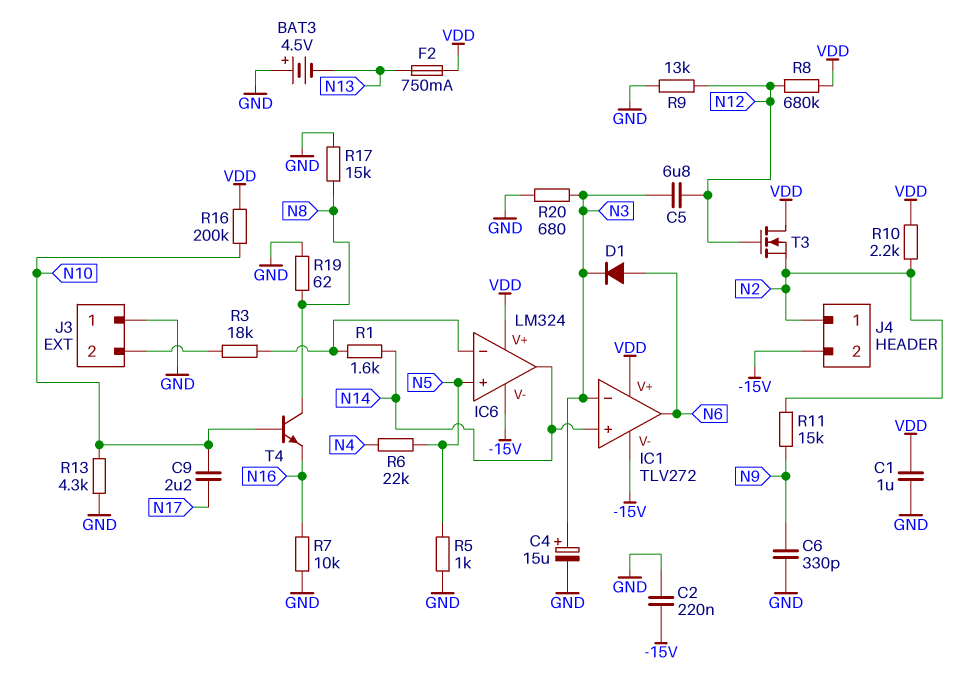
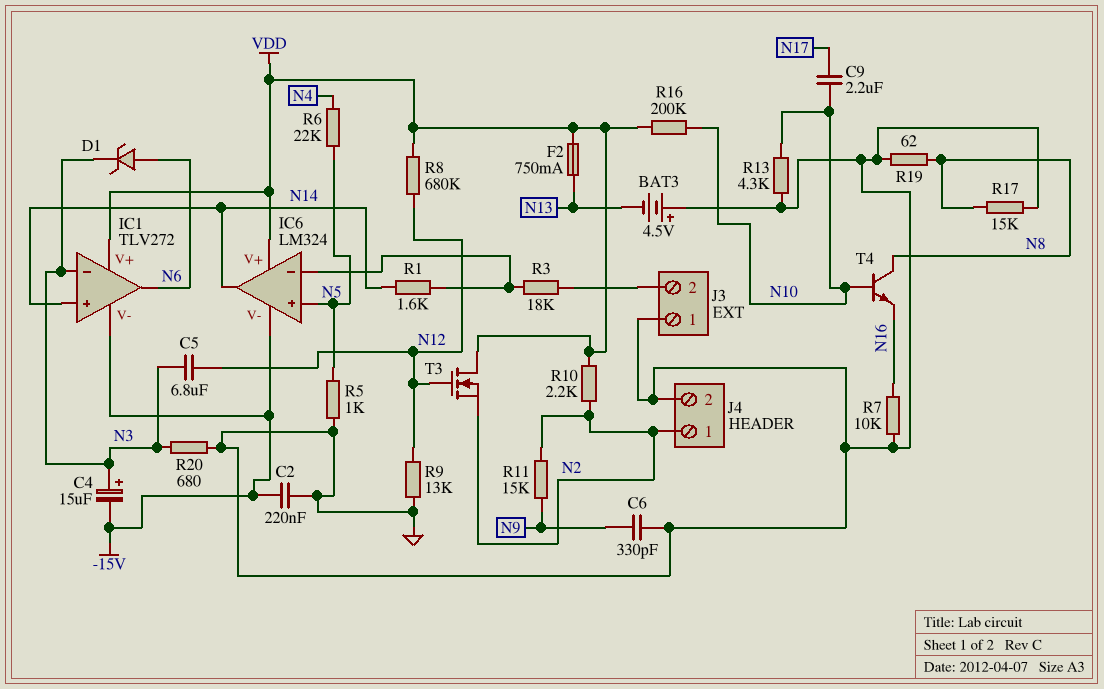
C1: 1uF (GND, VDD) -> none
C4: 15uF (plus N3, minus GND) -> 15uF (plus N3, minus -15V)
D1: diode (A N6, K N3) -> zener (A N6, K N3)
J4 pin 2: -15V -> GND

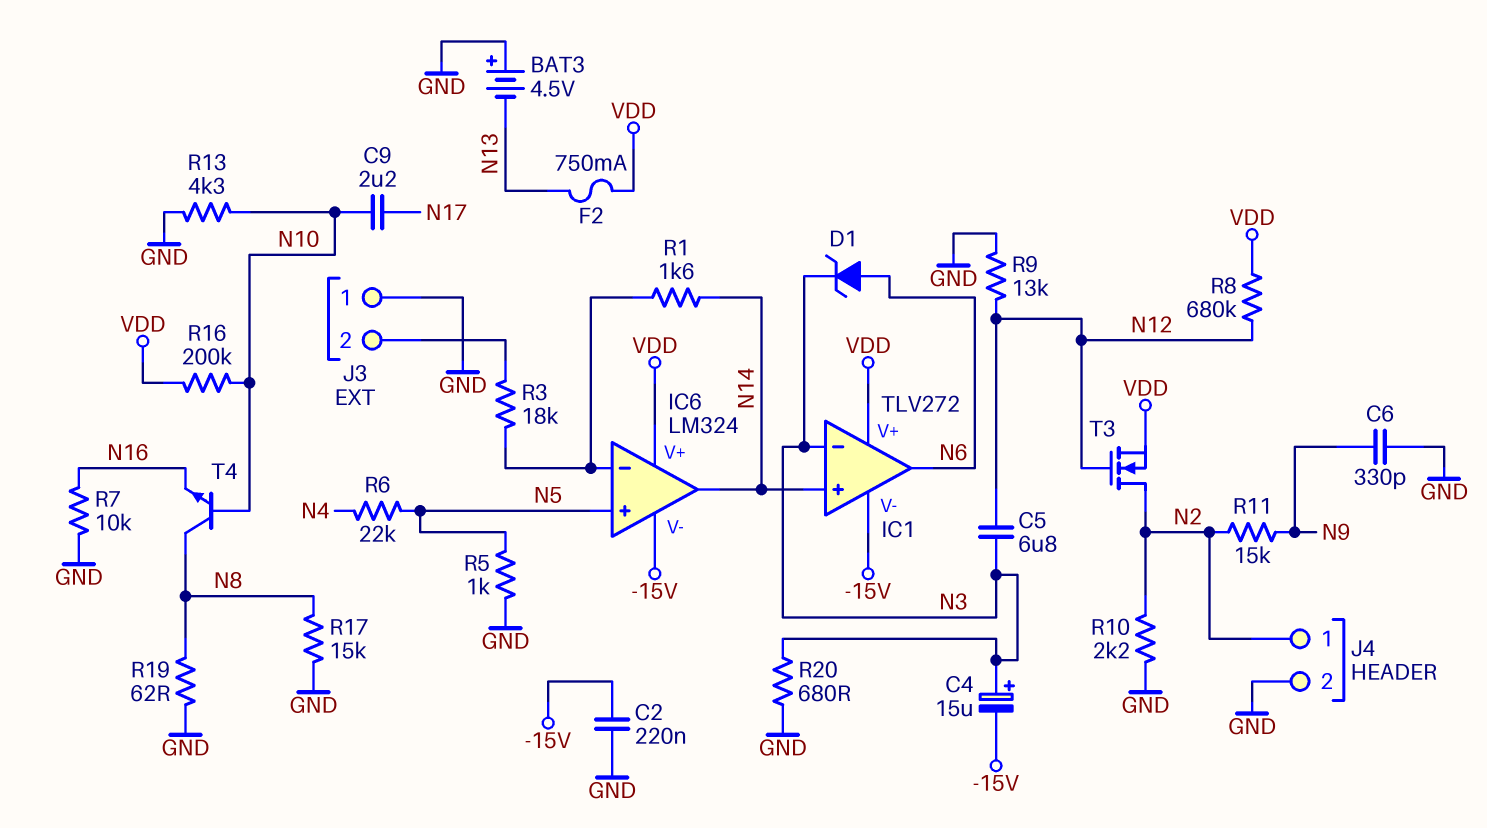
R10: 2.2k (N2, VDD) -> 2.2k (GND, N2)
T3: NMOS (G N12, D VDD, S N2) -> NMOS (G N12, D N2, S VDD)

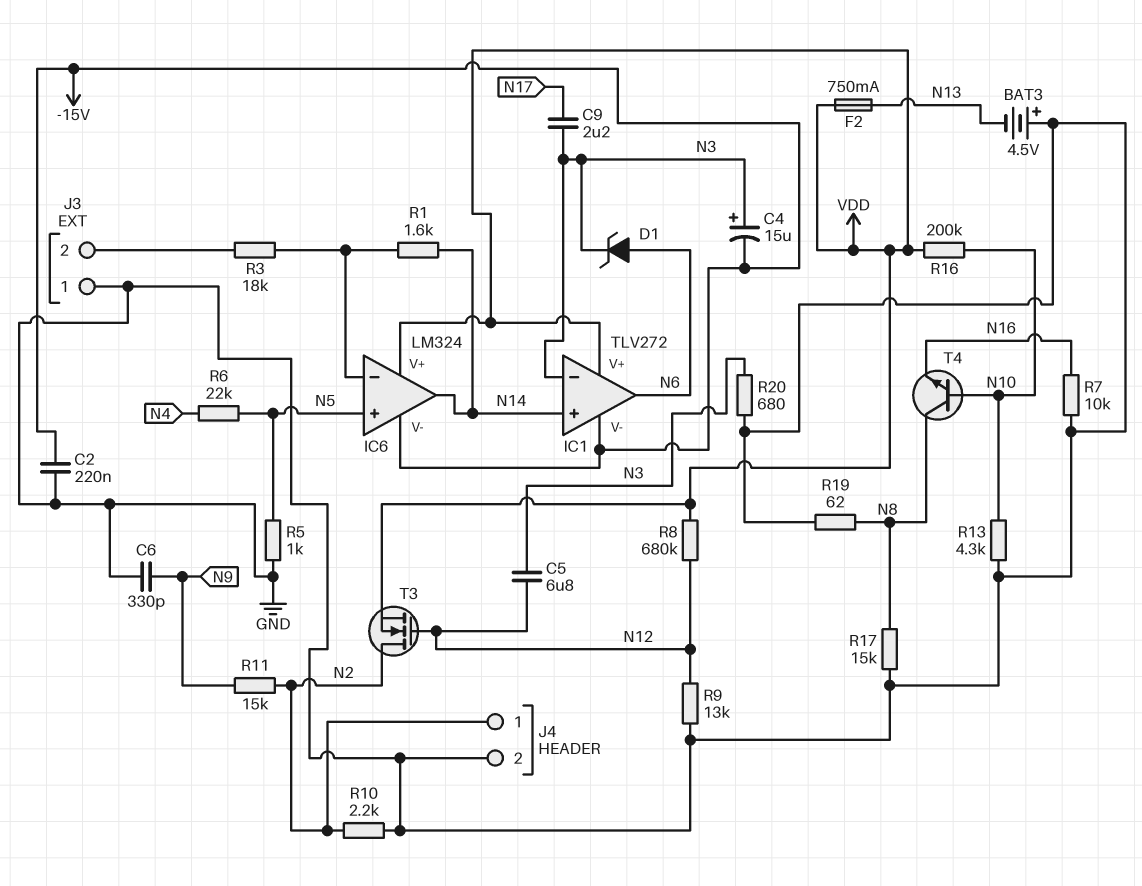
C9: 2.2uF (N10, N17) -> 2.2uF (N3, N17)

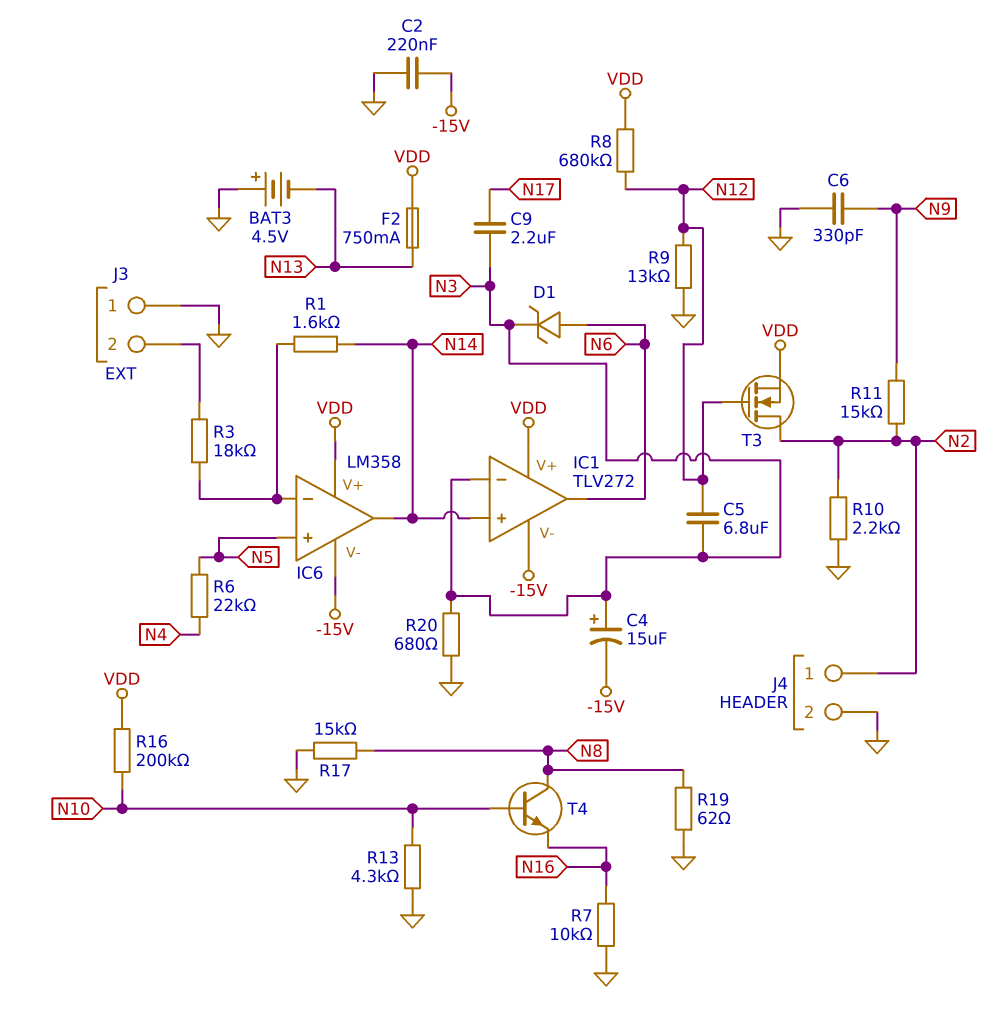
IC6: LM324 -> LM358
R5: 1k (GND, N5) -> none

